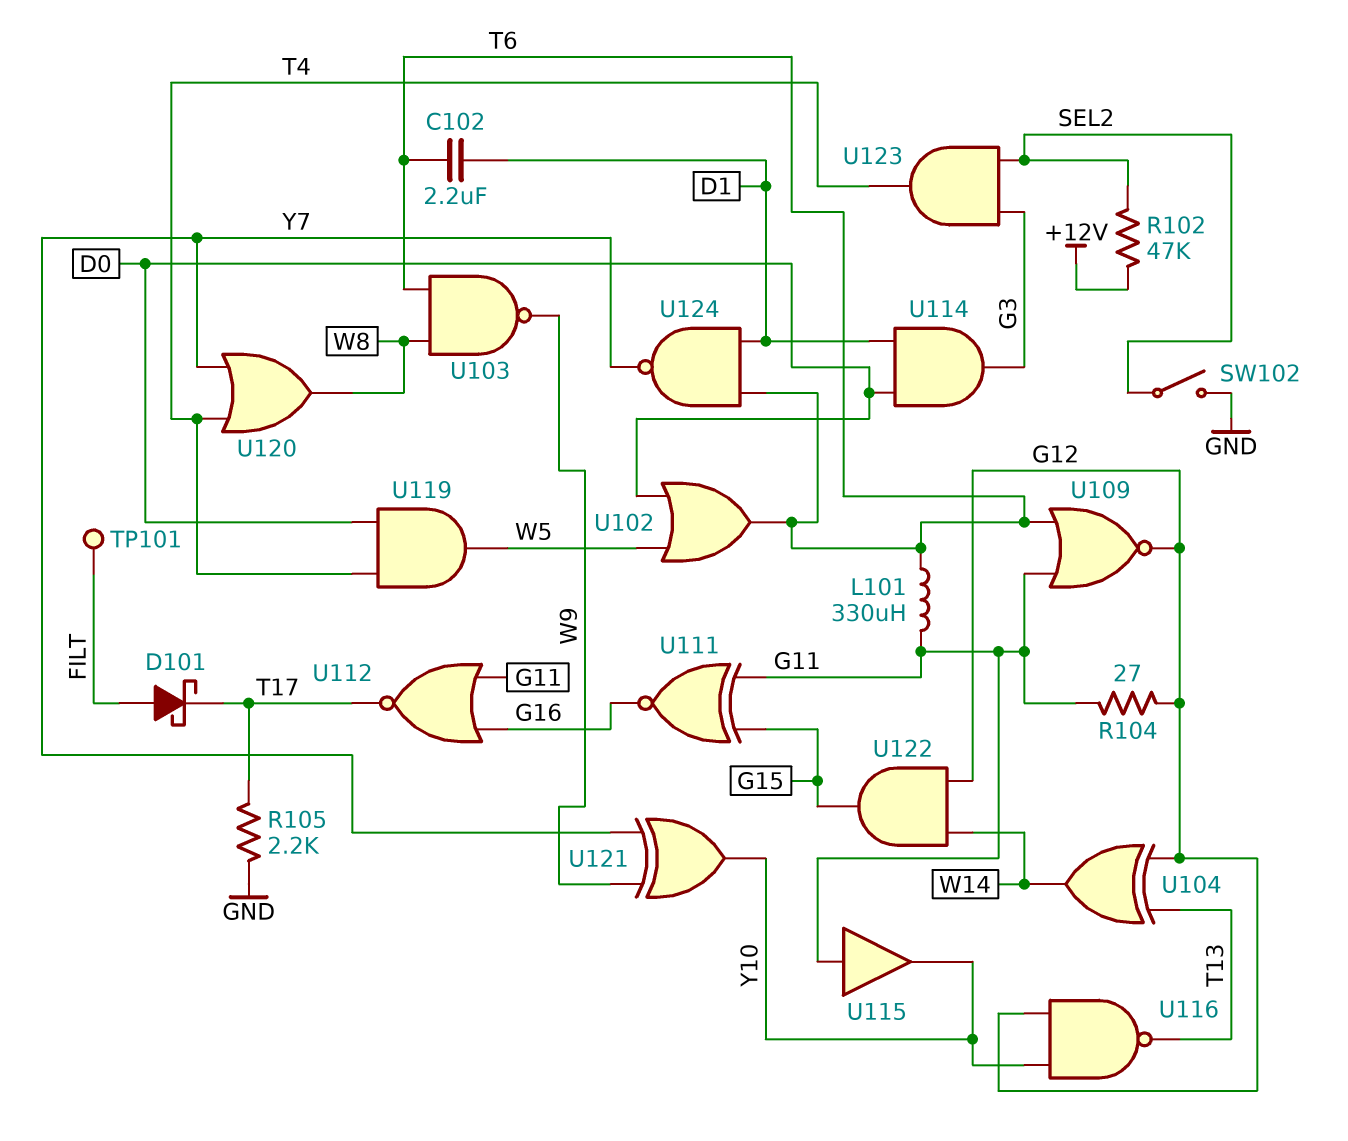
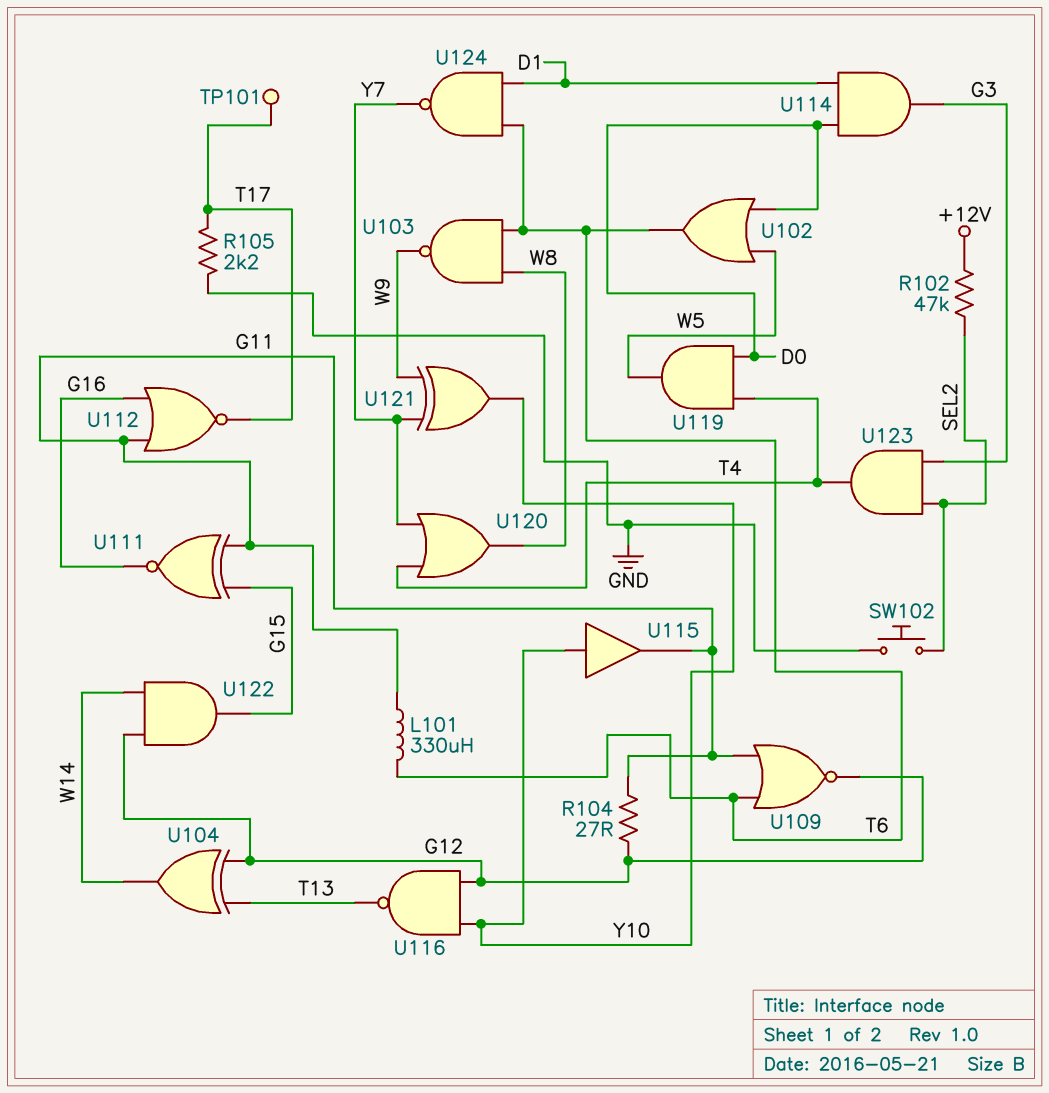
C102: 2.2uF (D1, T6) -> none
D101: schottky (A FILT, K T17) -> none
SW102: switch (GND, SEL2) -> button (GND, SEL2)
TP101: test point (FILT) -> test point (T17)
U115: buffer (in G11, out Y10) -> buffer (in Y10, out G11)

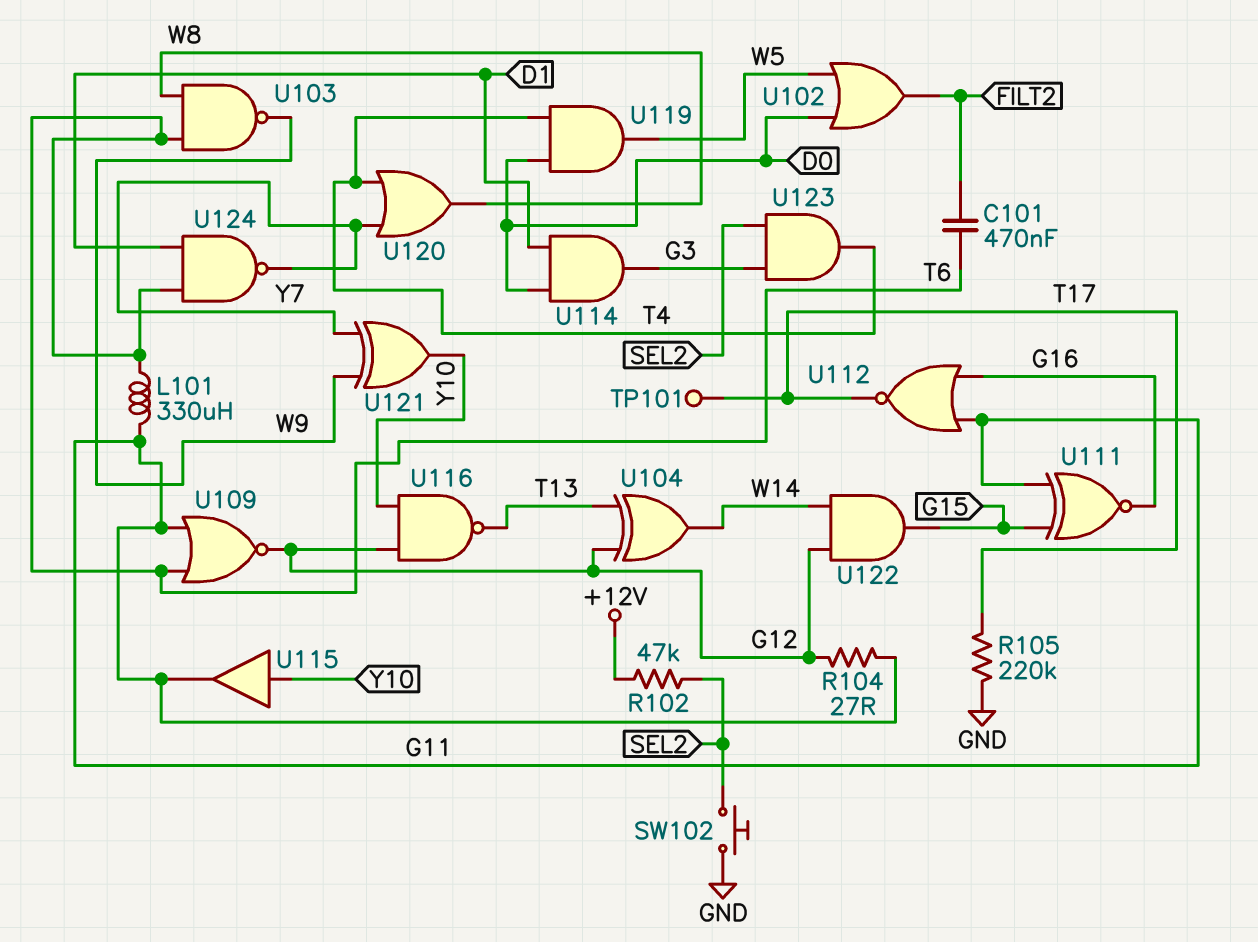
C101: none -> 470nF (FILT2, T6)
R105: 2.2k (GND, T17) -> 220k (GND, T17)
U102: OR (in D0, in W5, out T6) -> OR (in D0, in W5, out FILT2)

